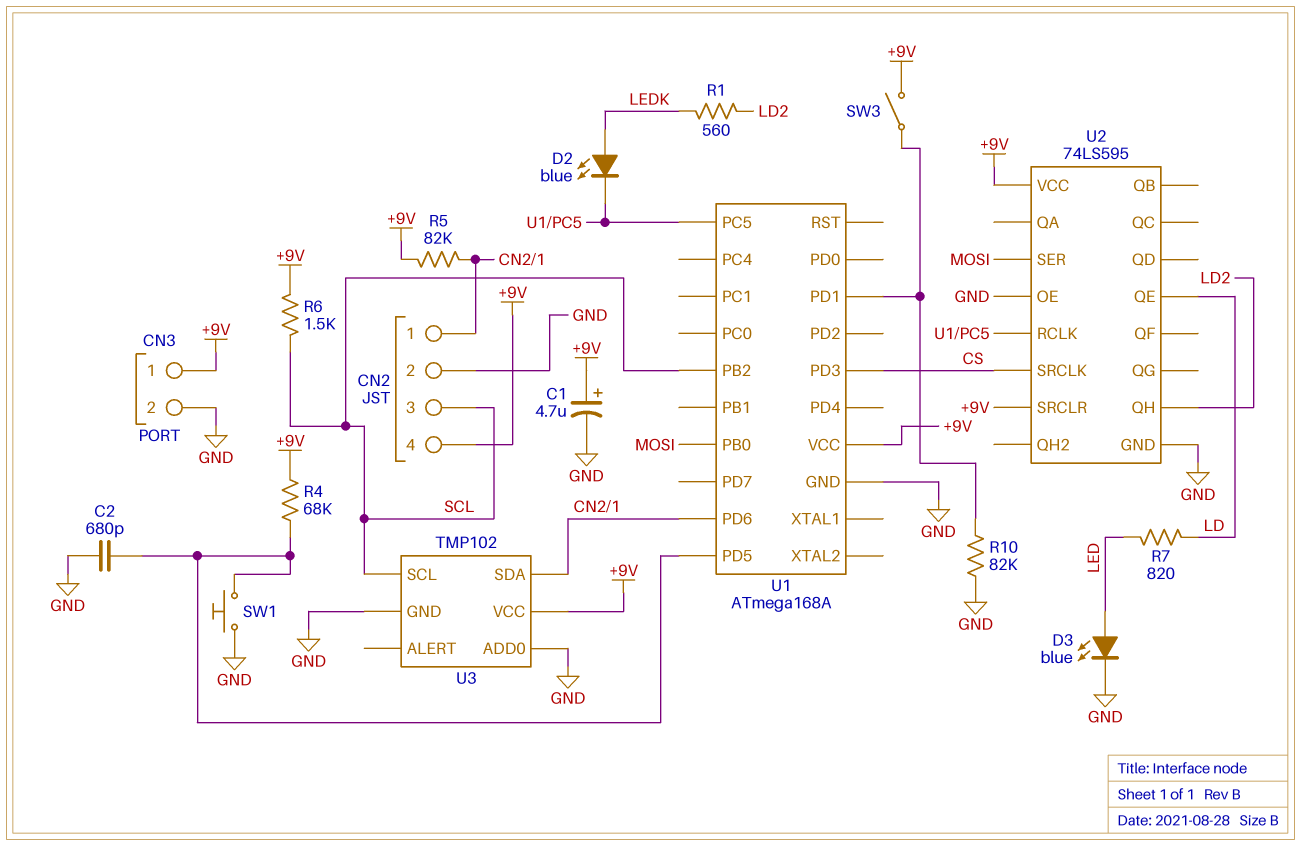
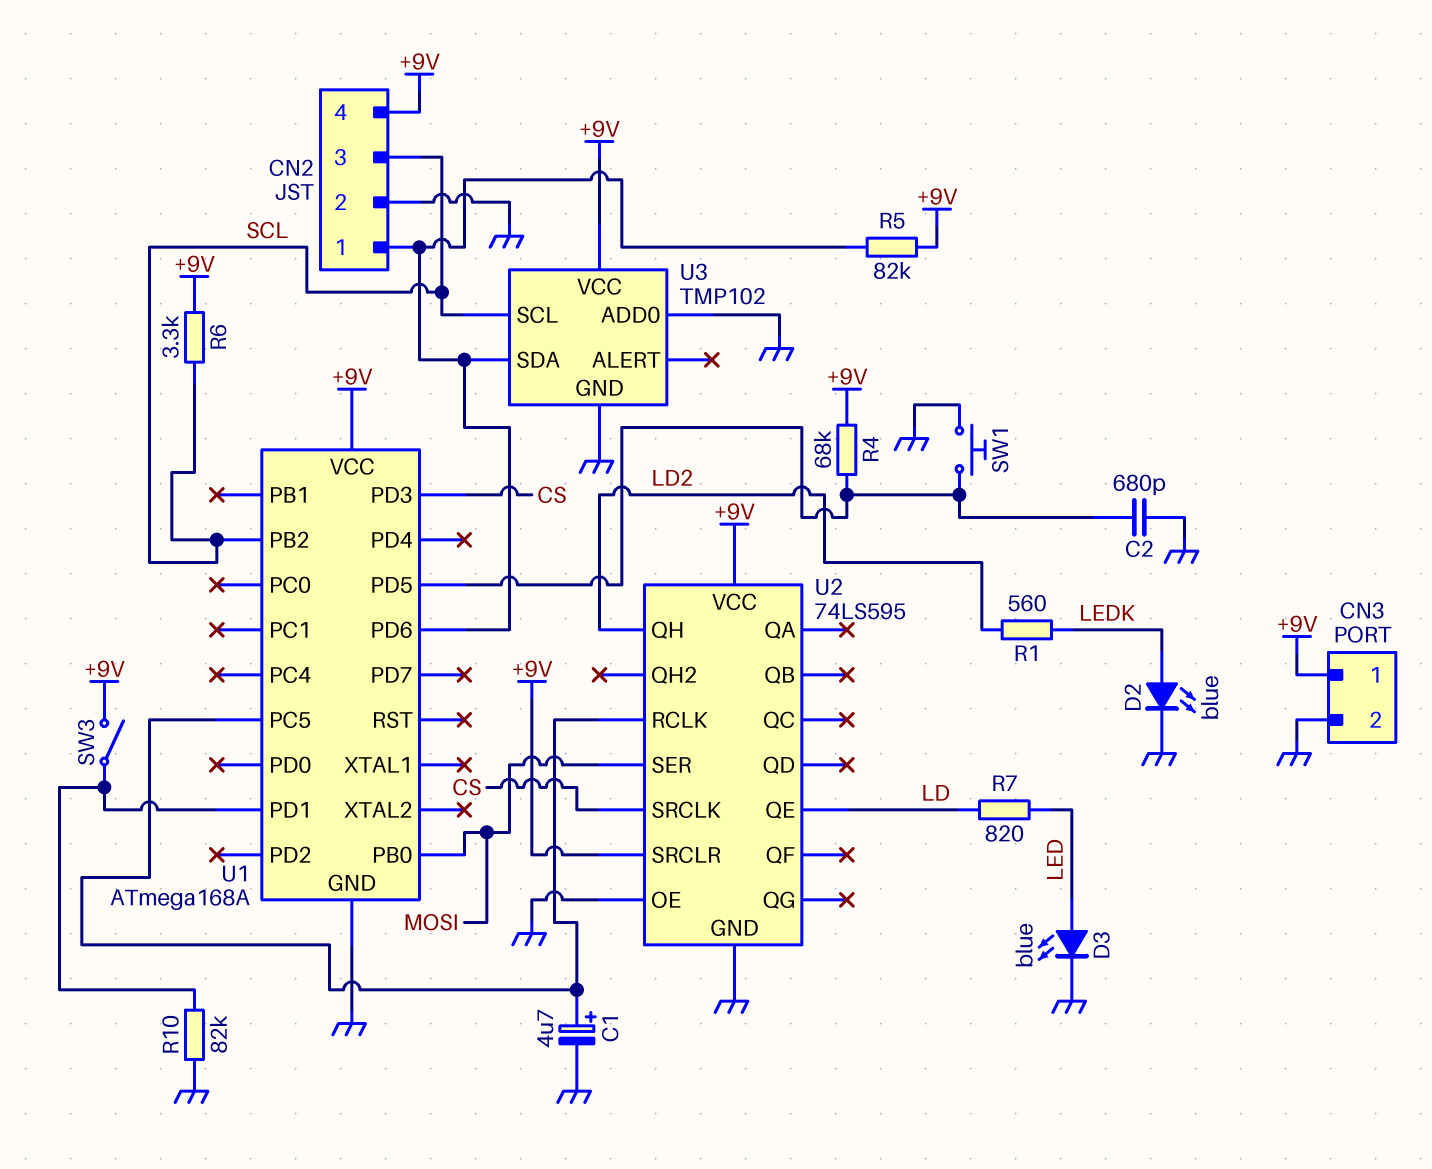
C1: 4.7uF (plus +9V, minus GND) -> 4.7uF (plus U1/PC5, minus GND)
D2: LED blue (A LEDK, K U1/PC5) -> LED blue (A LEDK, K GND)
R6: 1.5k (+9V, SCL) -> 3.3k (+9V, SCL)

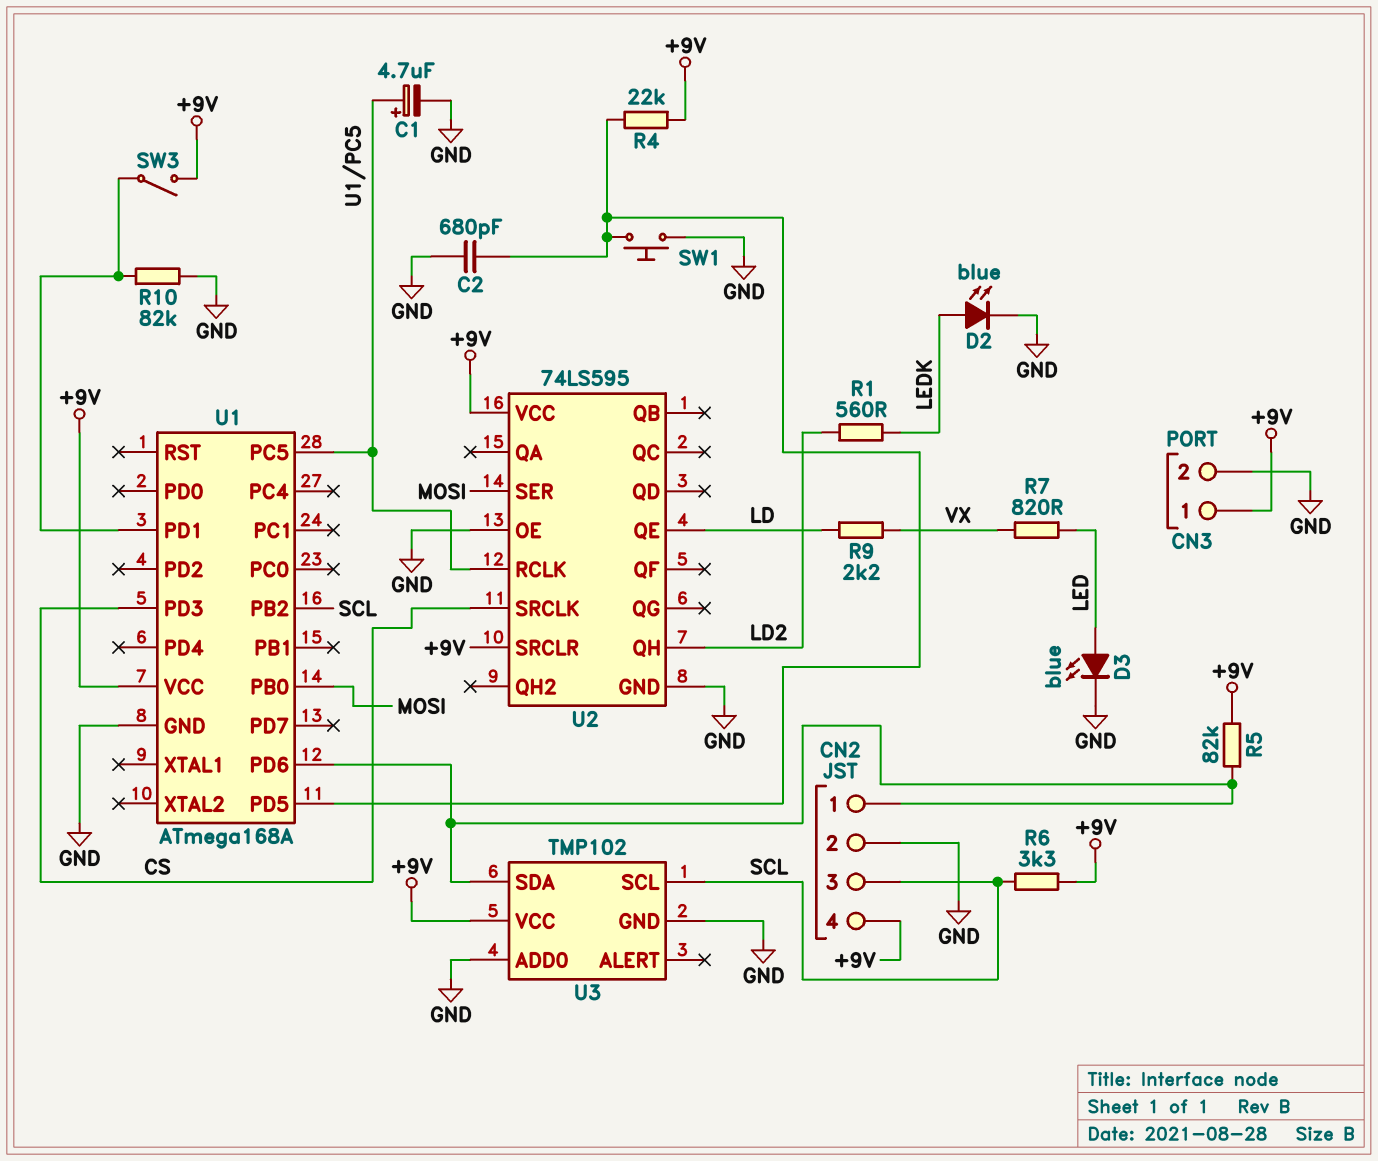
R4: 68k (+9V, U1/PD5) -> 22k (+9V, U1/PD5)
R7: 820 (LD, LED) -> 820 (LED, VX)
R9: none -> 2.2k (LD, VX)

